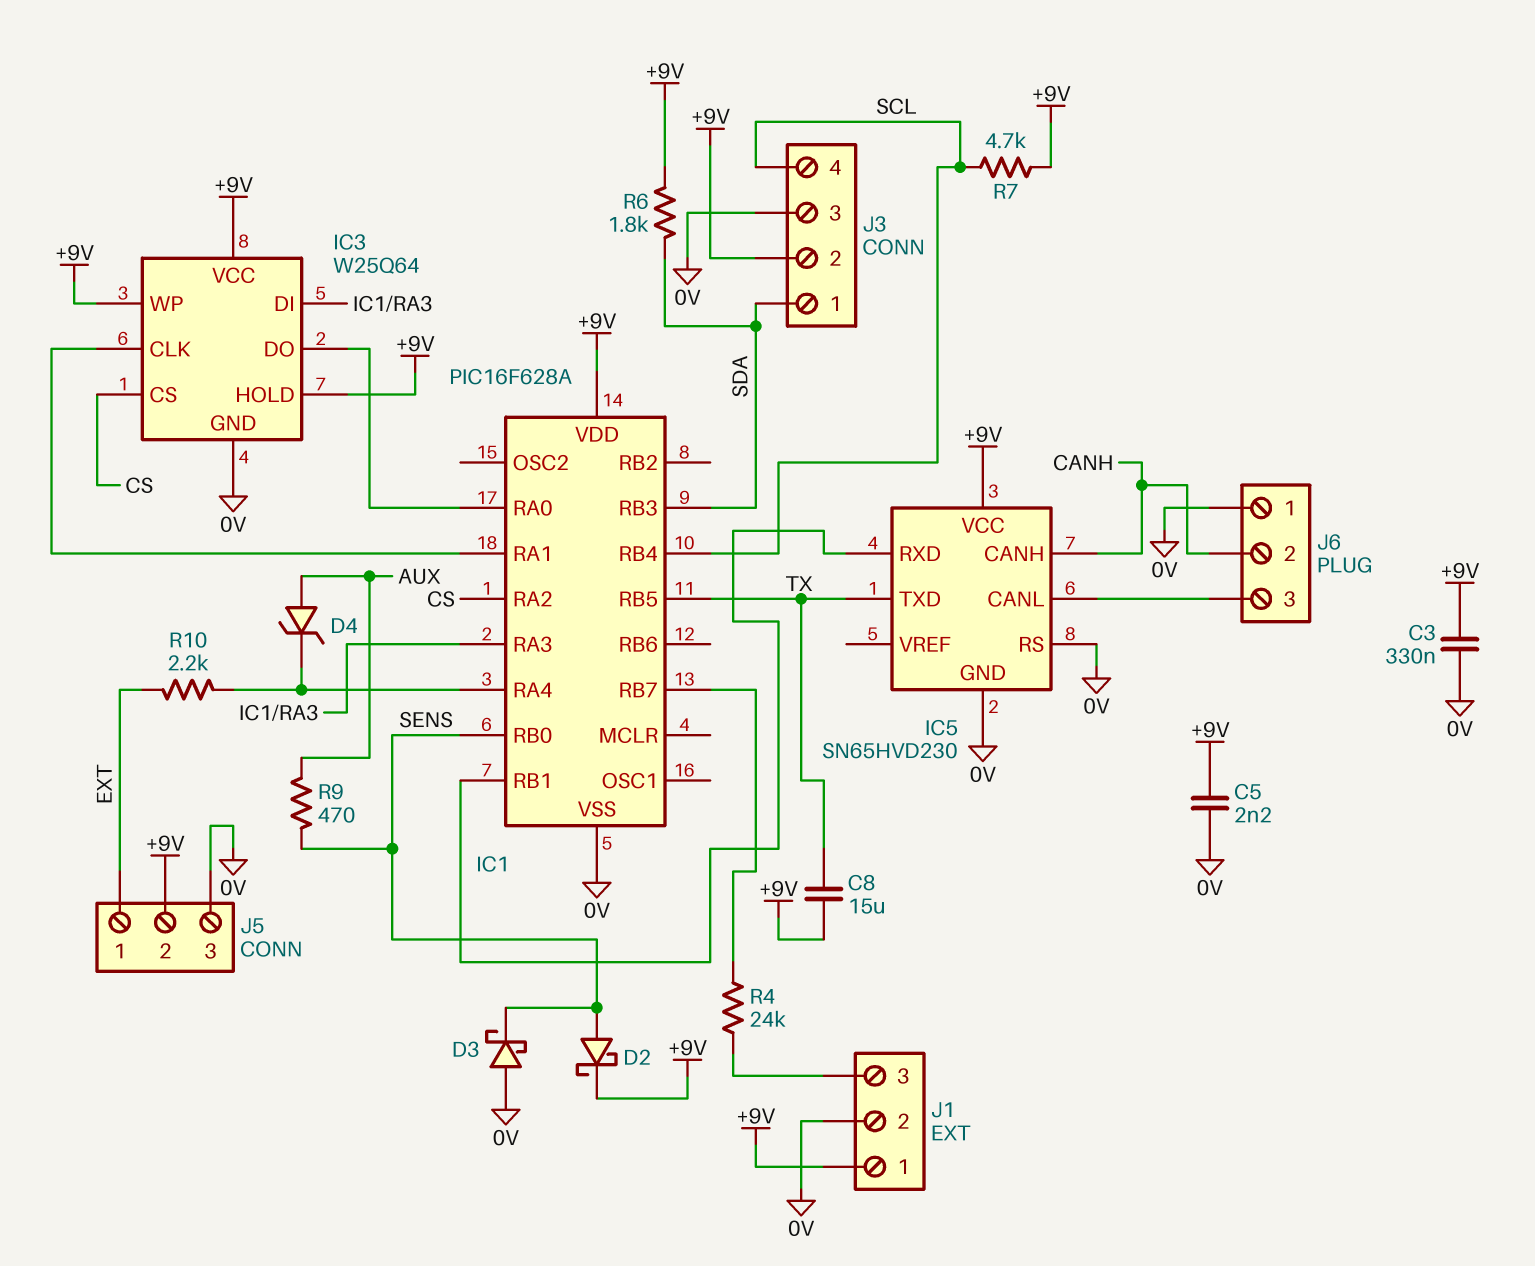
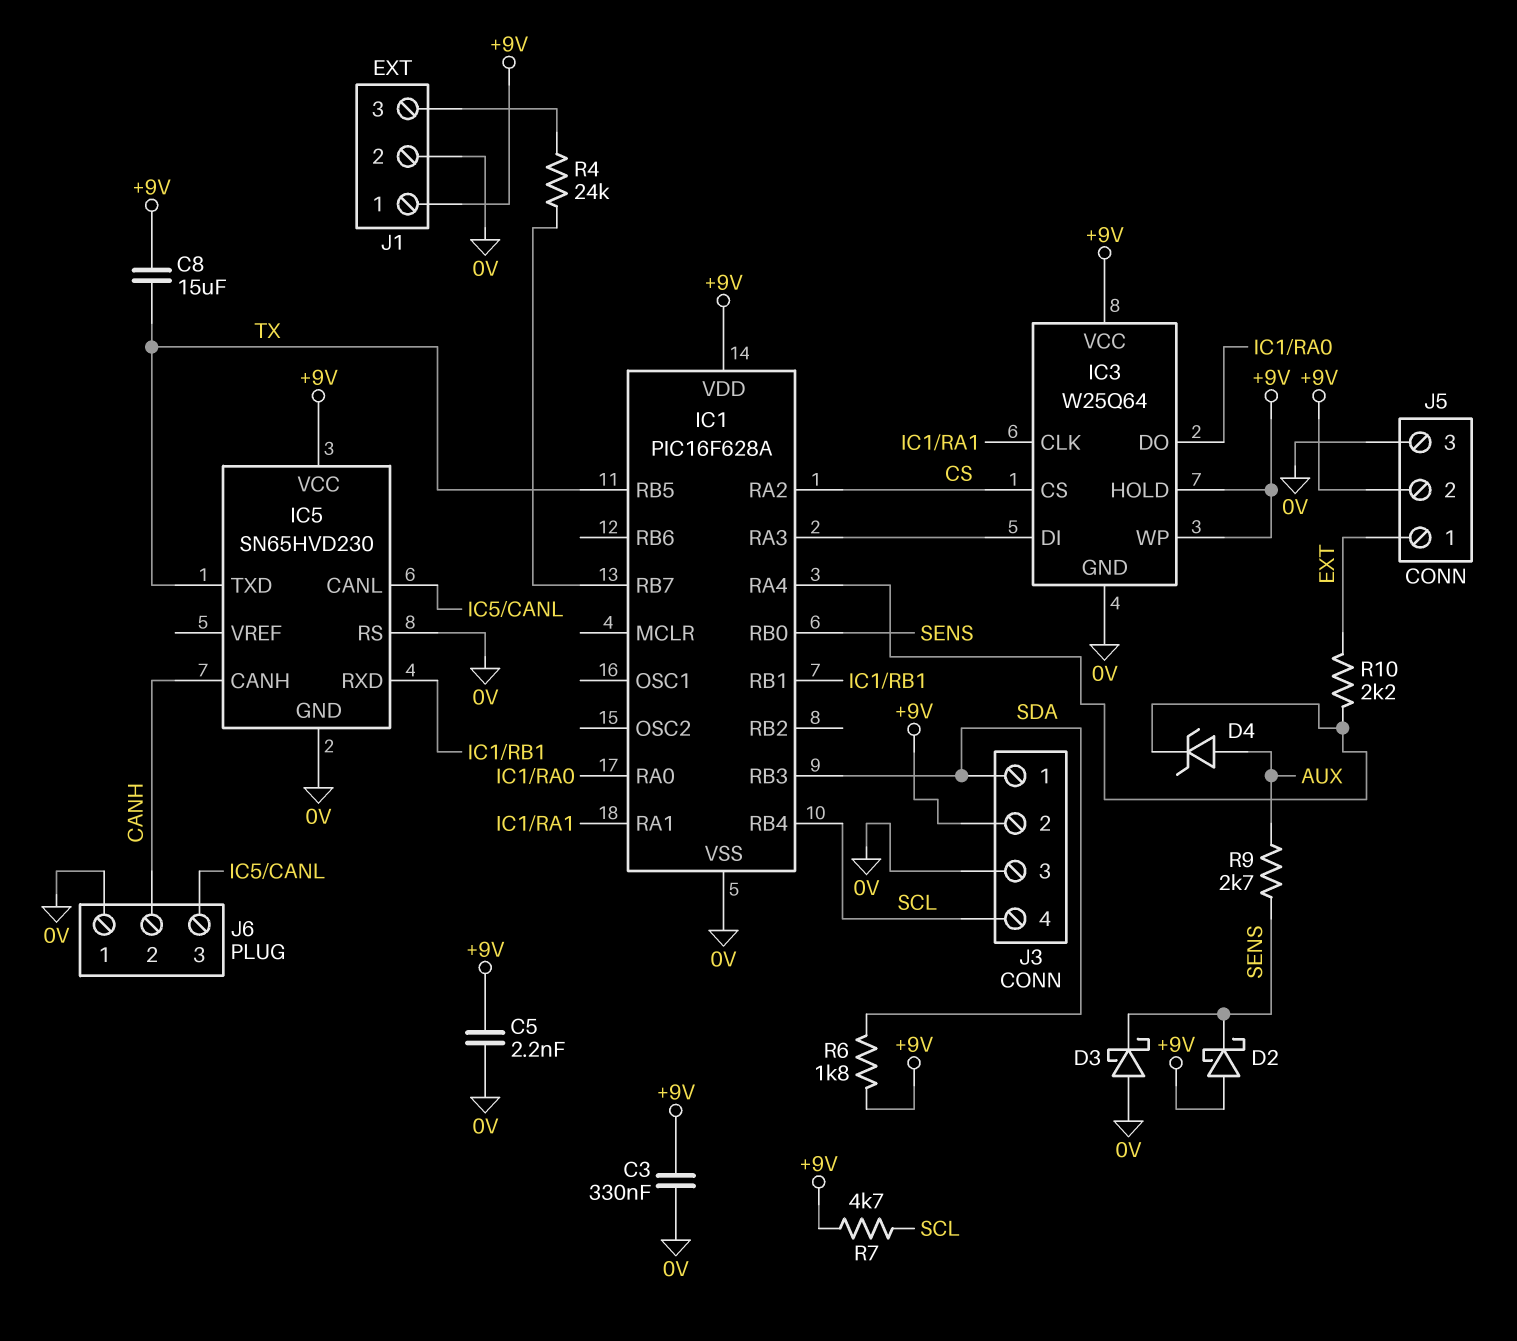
D2: schottky (A SENS, K +9V) -> schottky (A +9V, K SENS)
R9: 470 (AUX, SENS) -> 2.7k (AUX, SENS)

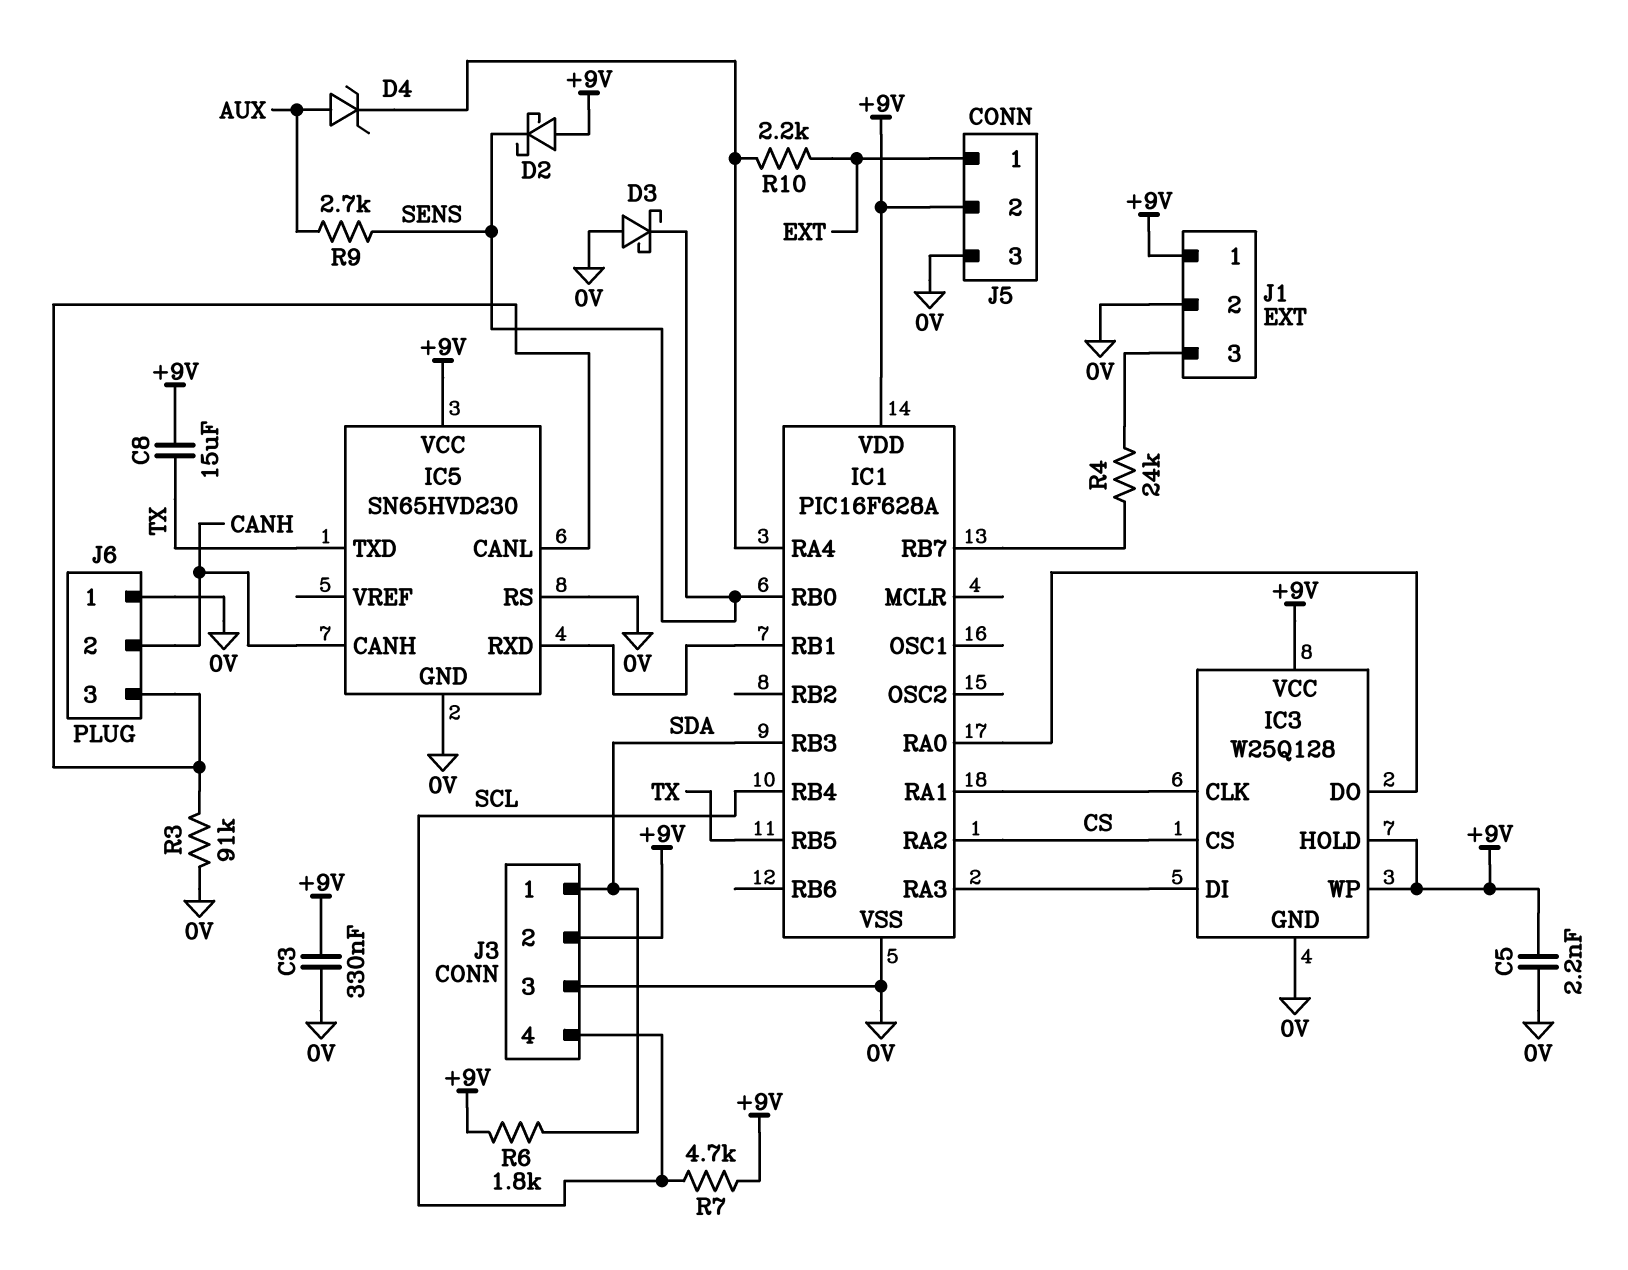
IC3: W25Q64 -> W25Q128
R3: none -> 91k (0V, IC5/CANL)

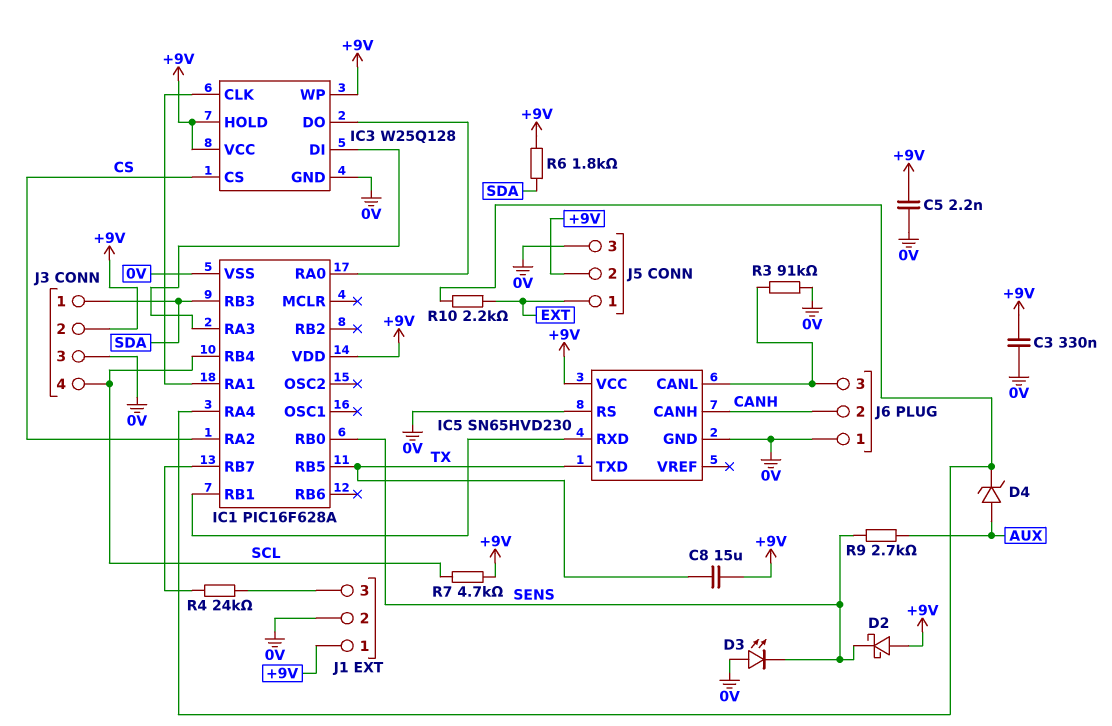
D3: schottky (A 0V, K SENS) -> LED (A 0V, K SENS)

